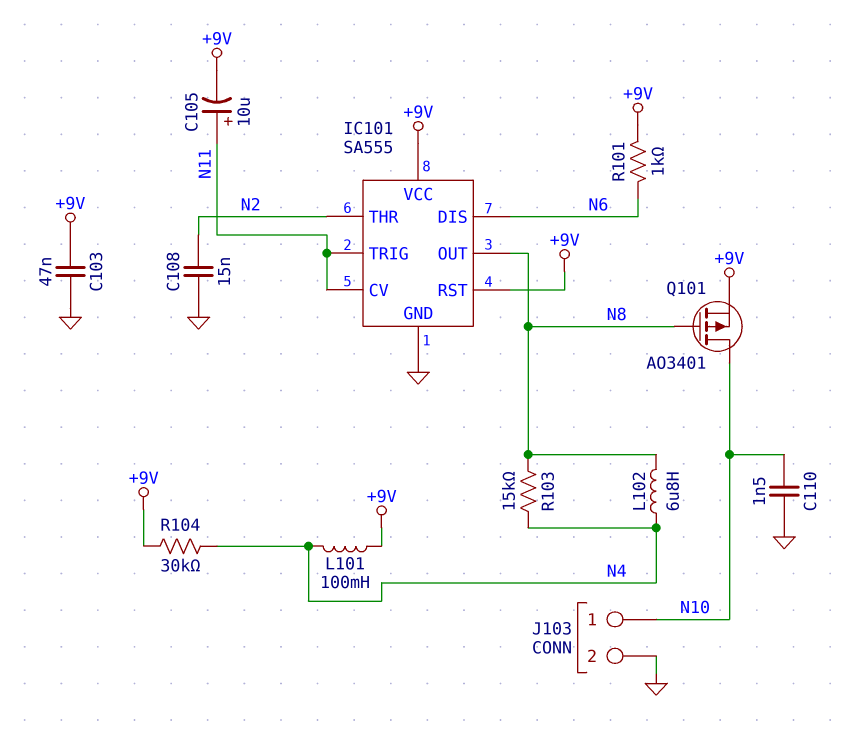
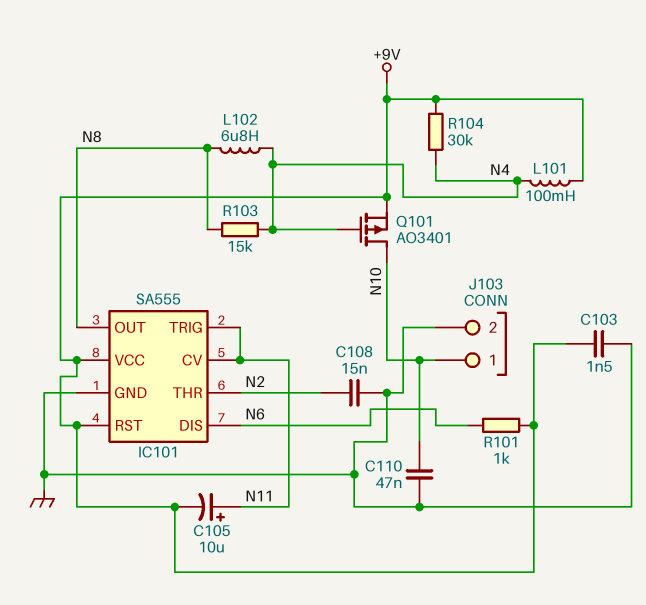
C103: 47nF (+9V, GND) -> 1.5nF (+9V, GND)
C110: 1.5nF (GND, N10) -> 47nF (GND, N10)
Q101: PMOS AO3401 (G N8, D N10, S +9V) -> PMOS AO3401 (G N4, D N10, S +9V)

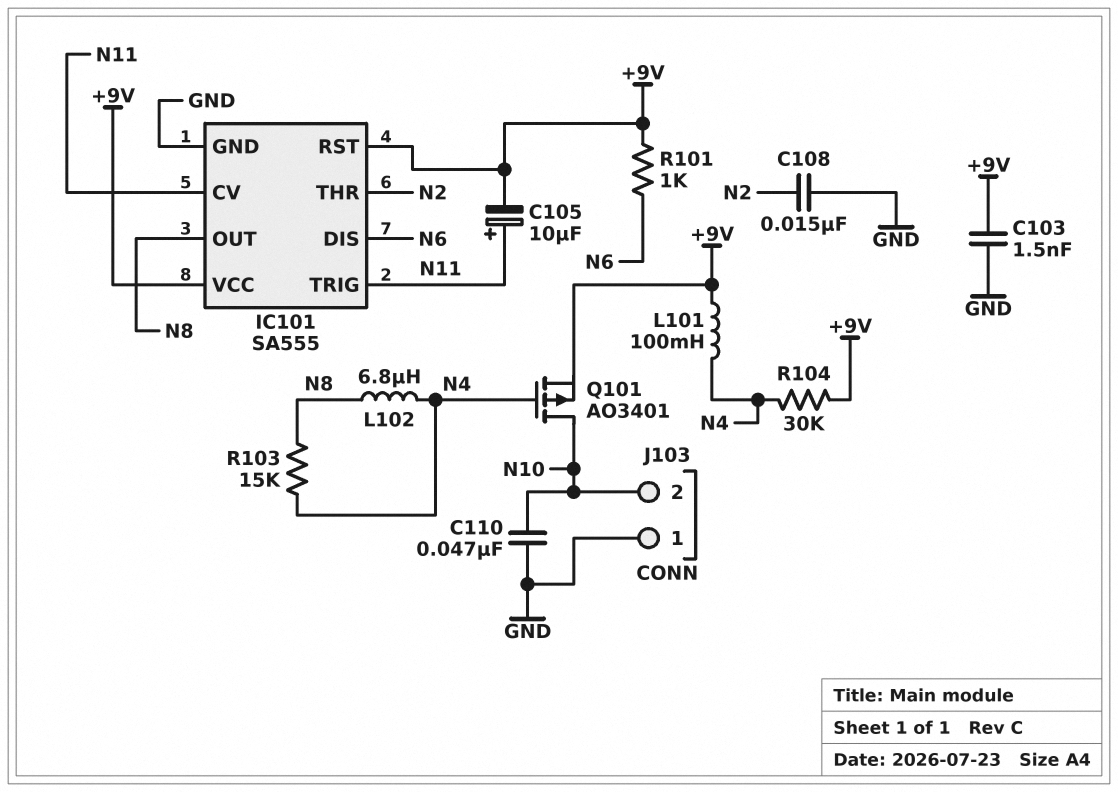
J103 pin 1: N10 -> GND
J103 pin 2: GND -> N10

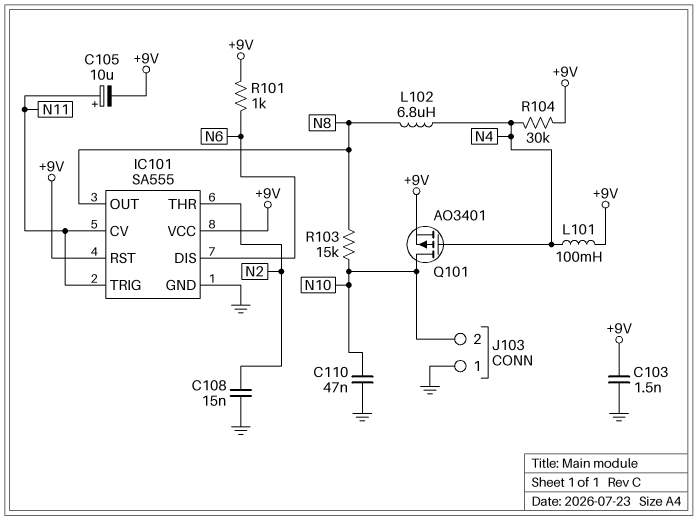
R103: 15k (N4, N8) -> 15k (N8, N10)

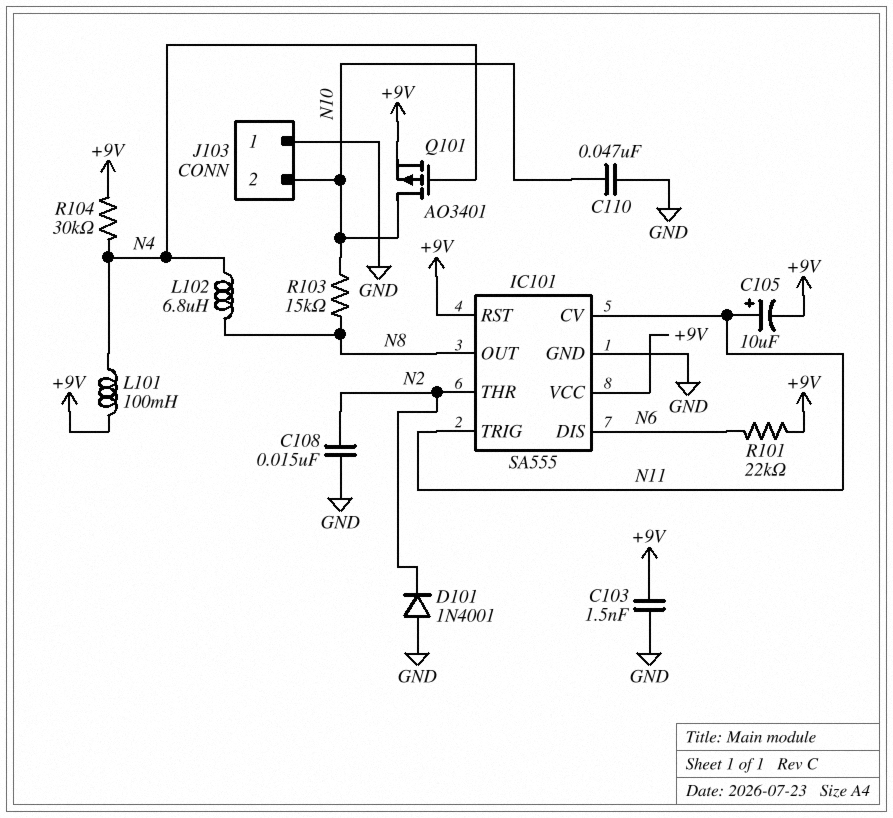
D101: none -> diode 1N4001 (A GND, K N2)
R101: 1k (+9V, N6) -> 22k (+9V, N6)

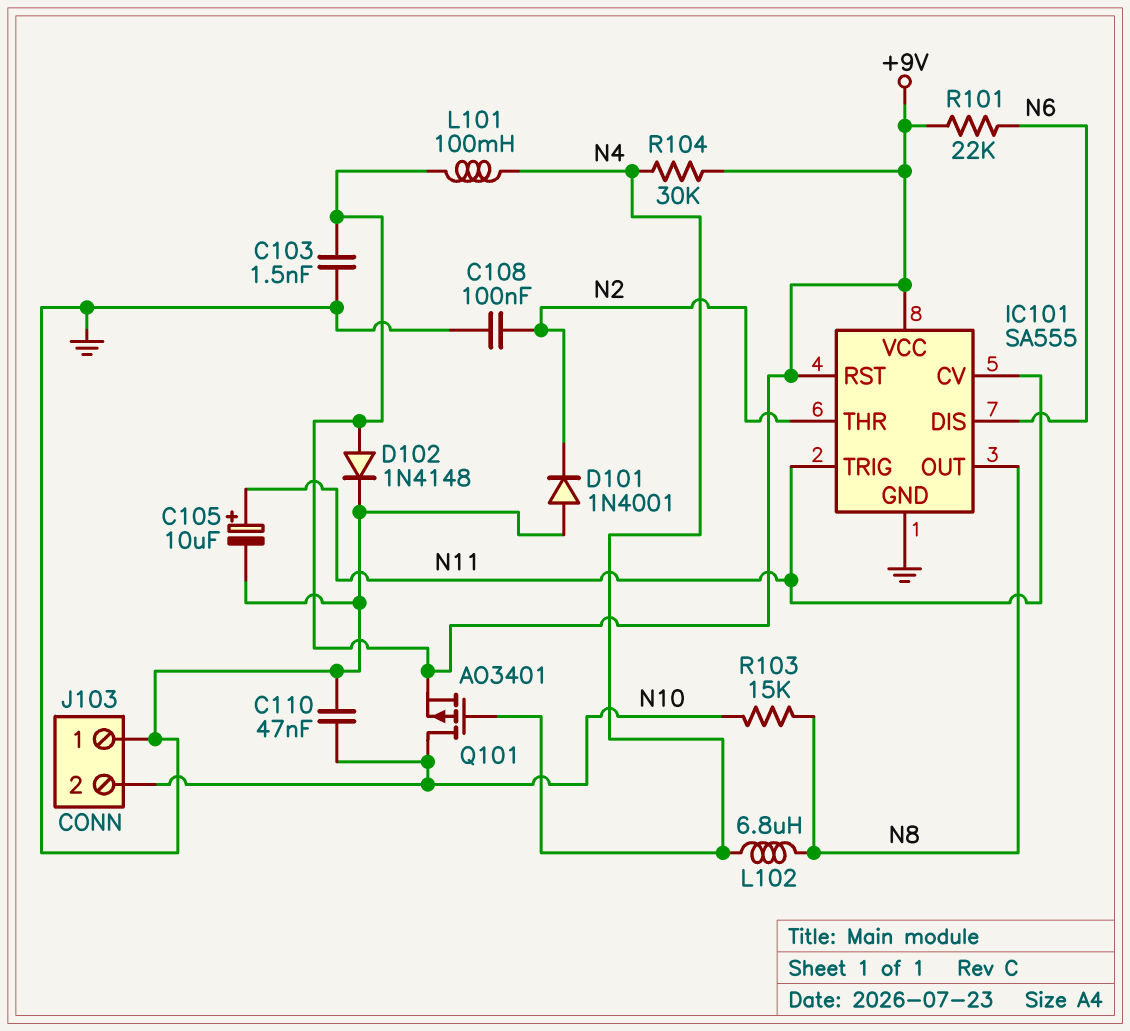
C105: 10uF (plus N11, minus +9V) -> 10uF (plus N11, minus GND)
C108: 15nF (GND, N2) -> 100nF (GND, N2)
D102: none -> diode 1N4148 (A +9V, K GND)

